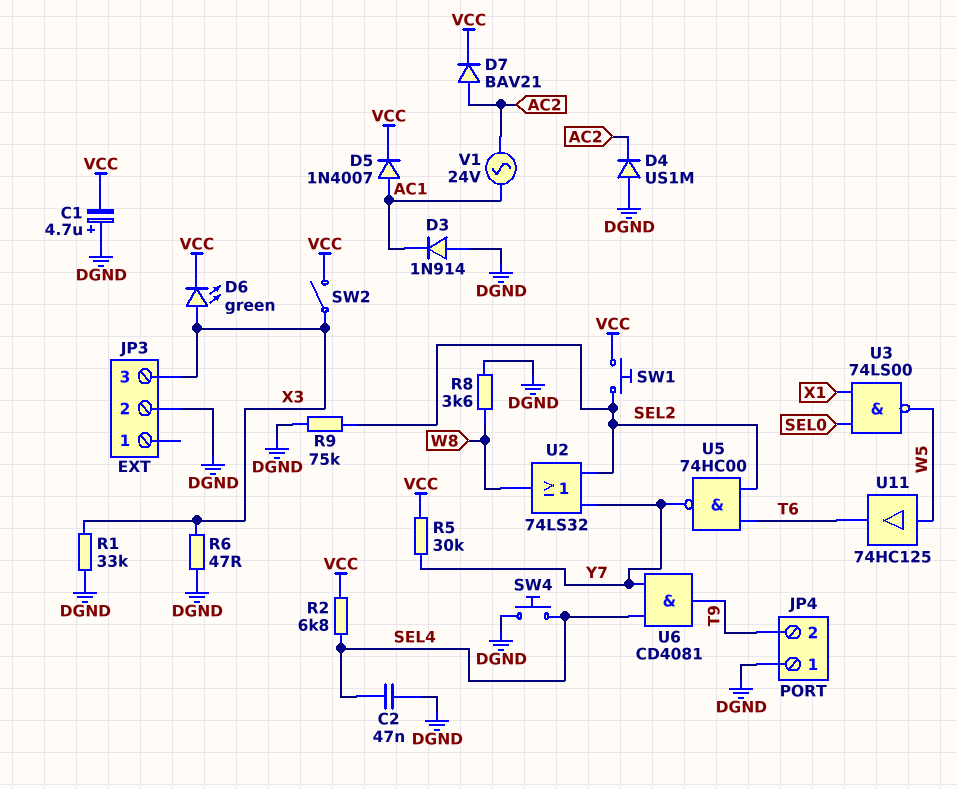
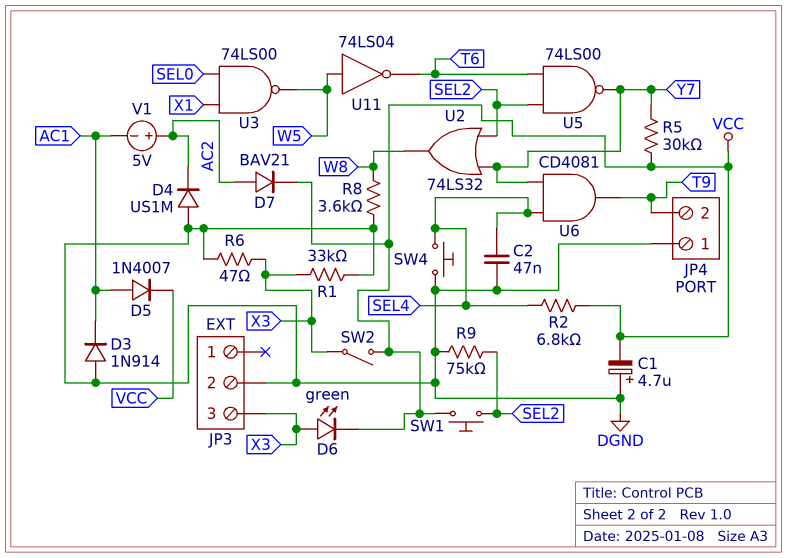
U5: NAND 74HC00 (in SEL2, in T6, out Y7) -> NAND 74LS00 (in SEL2, in T6, out Y7)
U11: buffer 74HC125 (in W5, out T6) -> NOT 74LS04 (in W5, out T6)
V1: AC 24V (AC1, AC2) -> 5V (plus AC2, minus AC1)

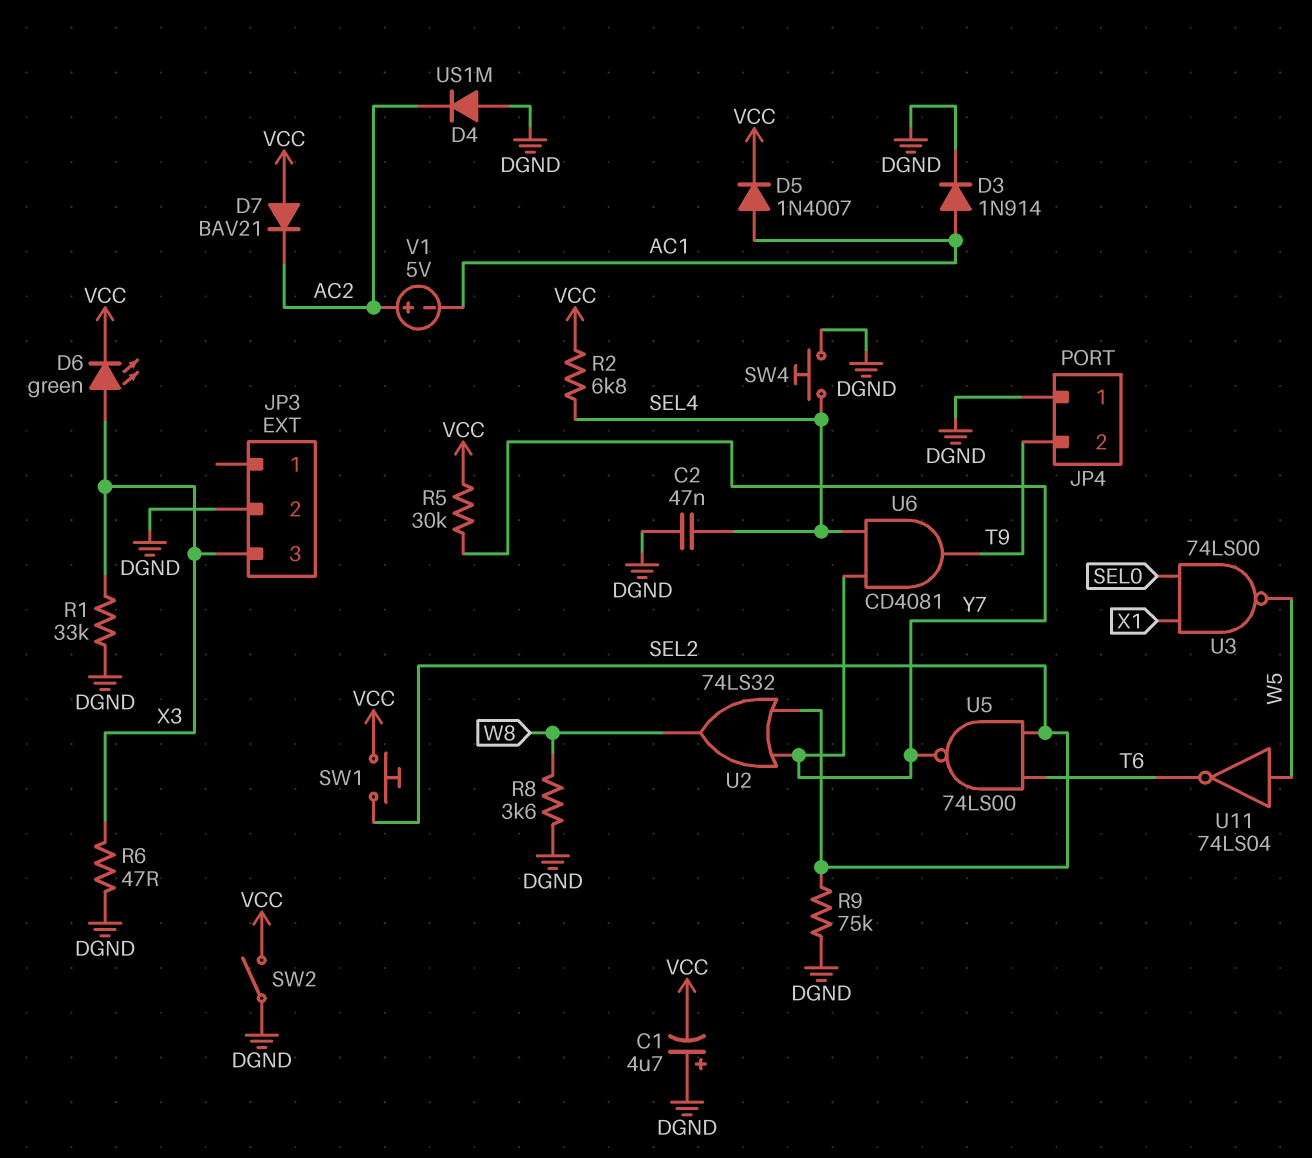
D3: diode 1N914 (A DGND, K AC1) -> diode 1N914 (A AC1, K DGND)
D7: diode BAV21 (A AC2, K VCC) -> diode BAV21 (A VCC, K AC2)
SW2: switch (VCC, X3) -> switch (DGND, VCC)

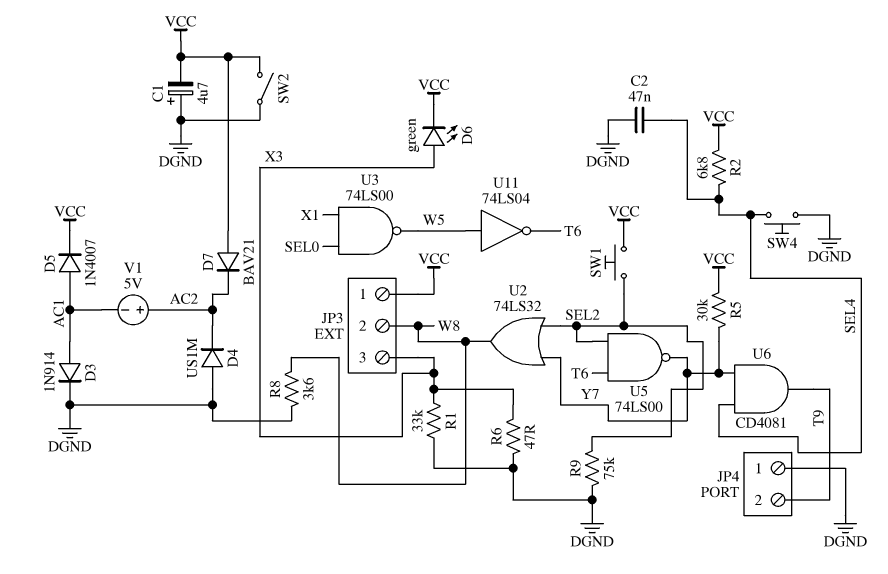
JP3 pin 1: none -> VCC
JP3 pin 2: DGND -> W8

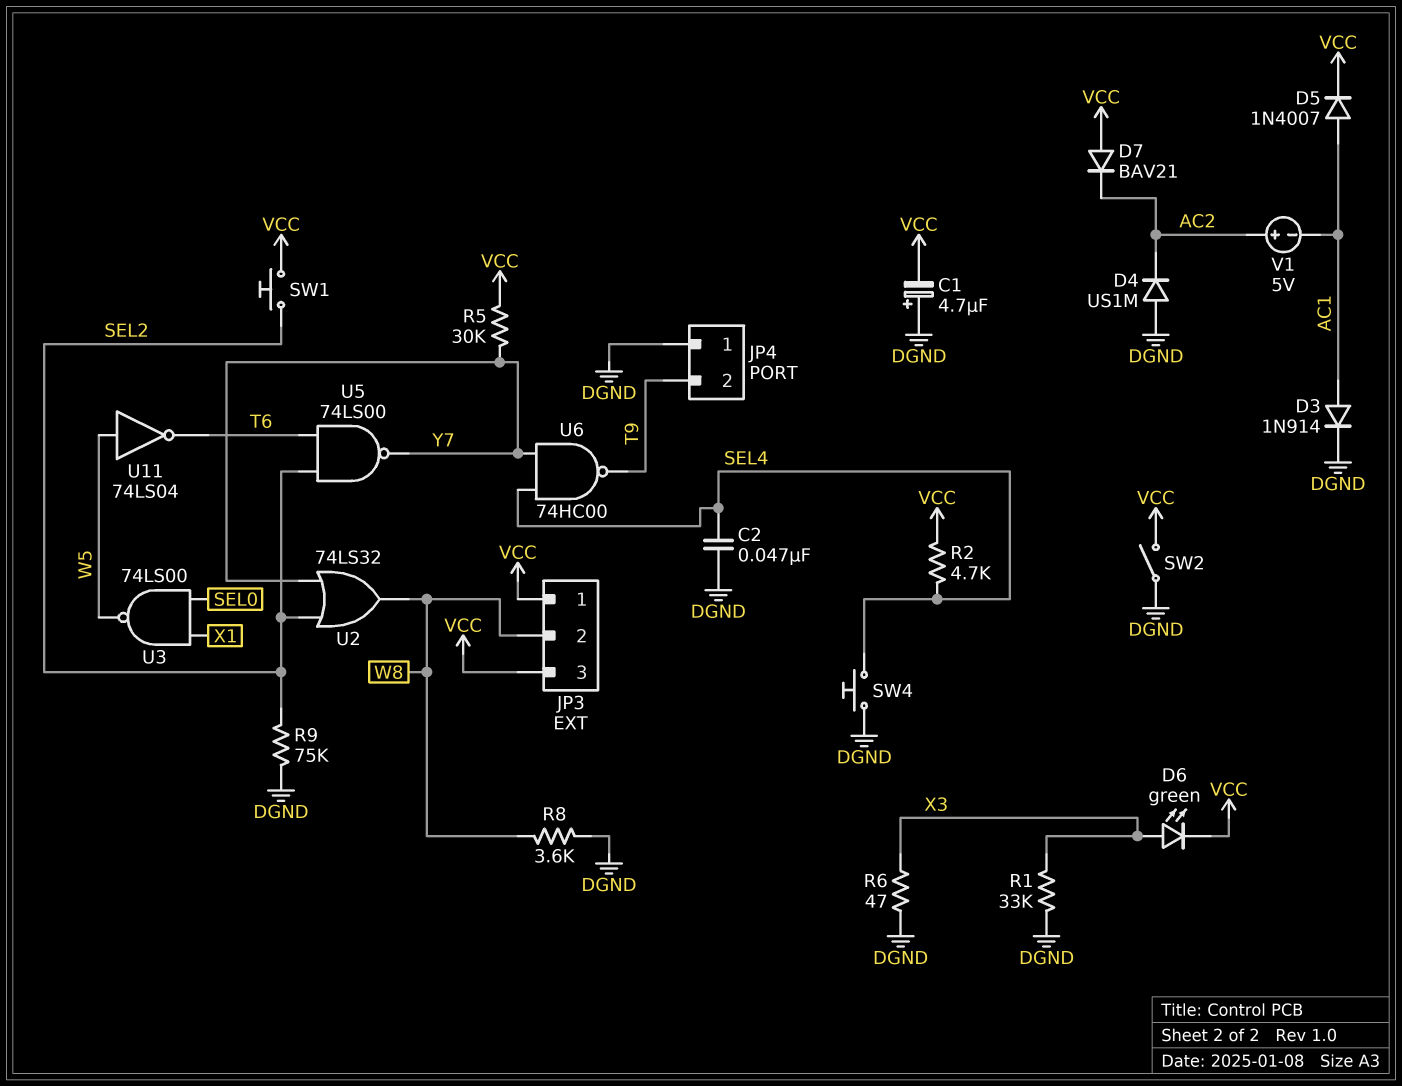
JP3 pin 3: X3 -> VCC
R2: 6.8k (SEL4, VCC) -> 4.7k (SEL4, VCC)
U6: AND CD4081 (in SEL4, in Y7, out T9) -> NAND 74HC00 (in SEL4, in Y7, out T9)

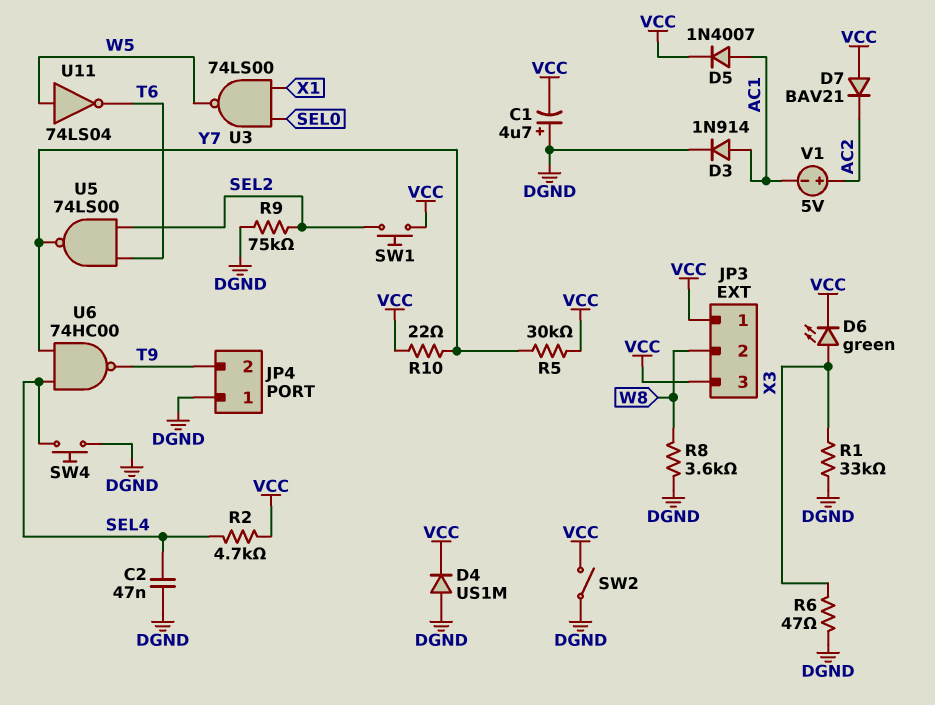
D4: diode US1M (A DGND, K AC2) -> diode US1M (A DGND, K VCC)
R10: none -> 22 (VCC, Y7)
U2: OR 74LS32 (in SEL2, in Y7, out W8) -> none

